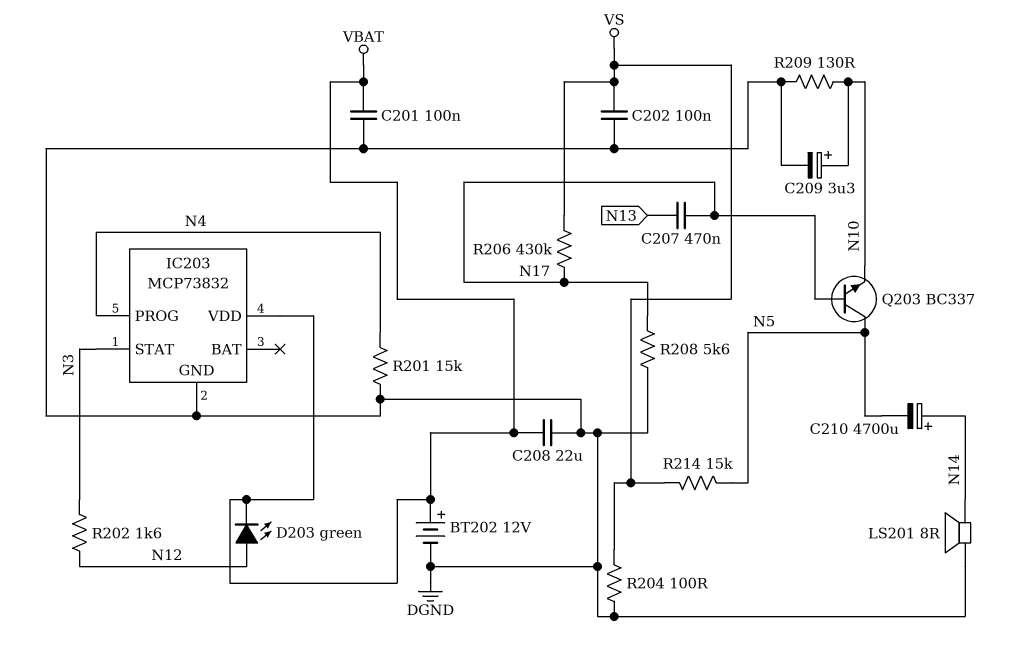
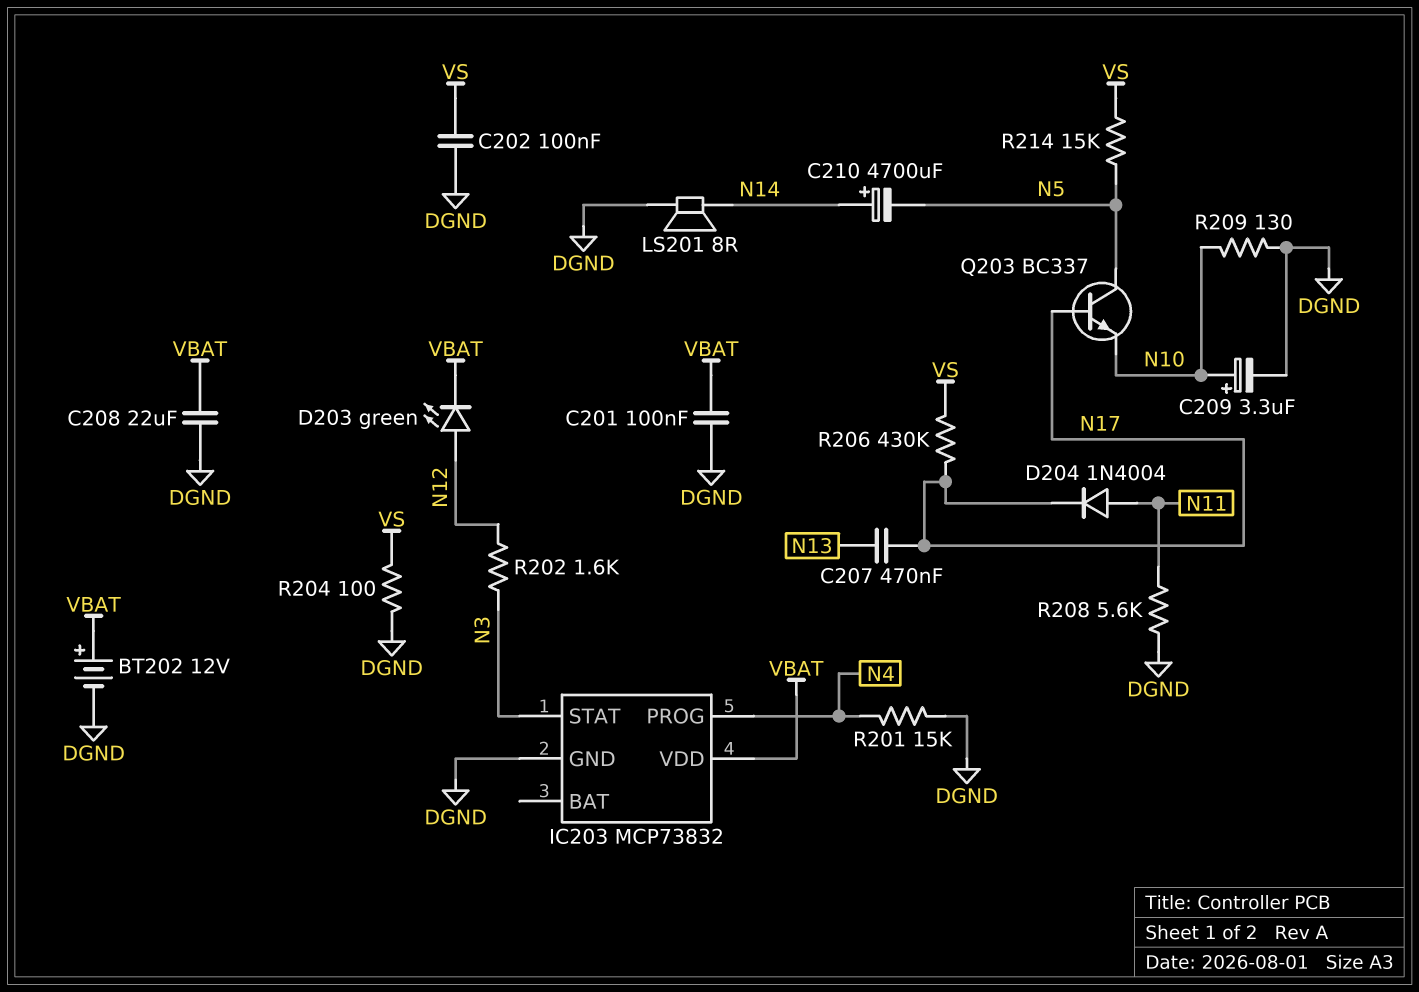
D204: none -> diode 1N4004 (A N11, K N17)
R208: 5.6k (DGND, N17) -> 5.6k (DGND, N11)

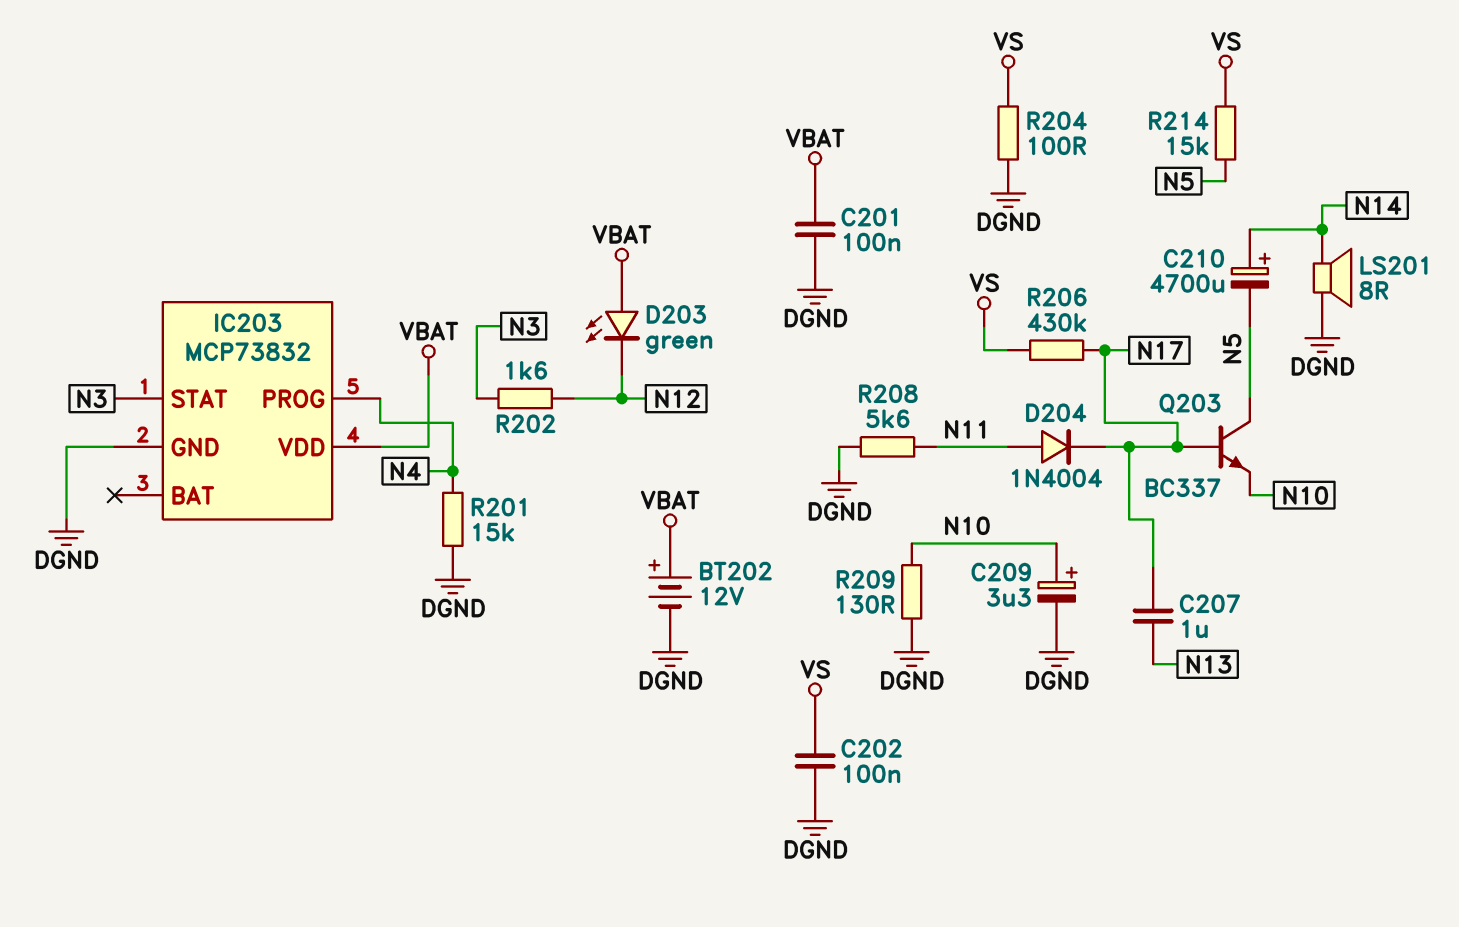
C207: 470nF (N13, N17) -> 1uF (N13, N17)
C208: 22uF (DGND, VBAT) -> none
D203: LED green (A N12, K VBAT) -> LED green (A VBAT, K N12)

